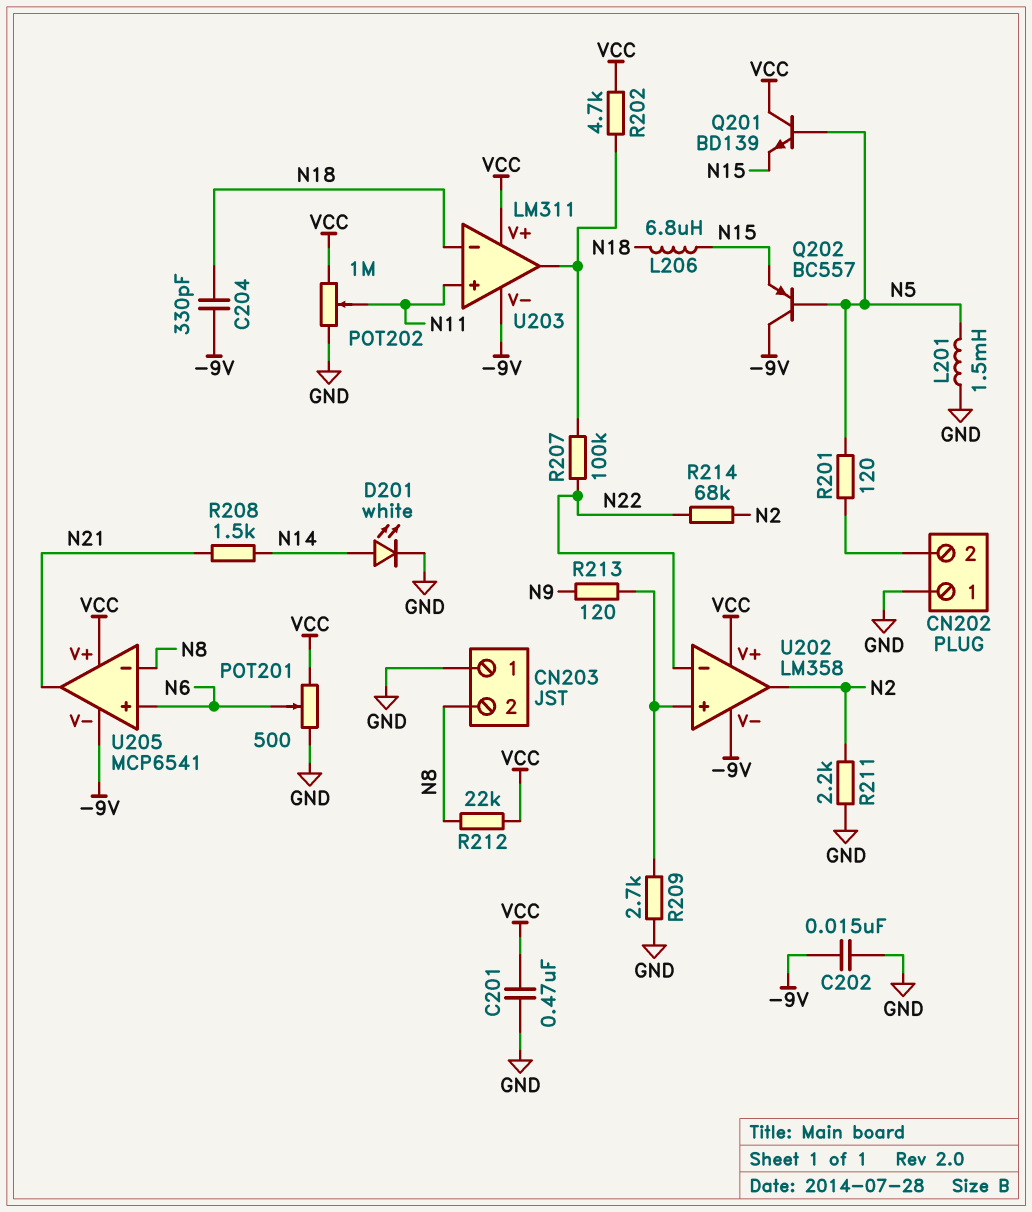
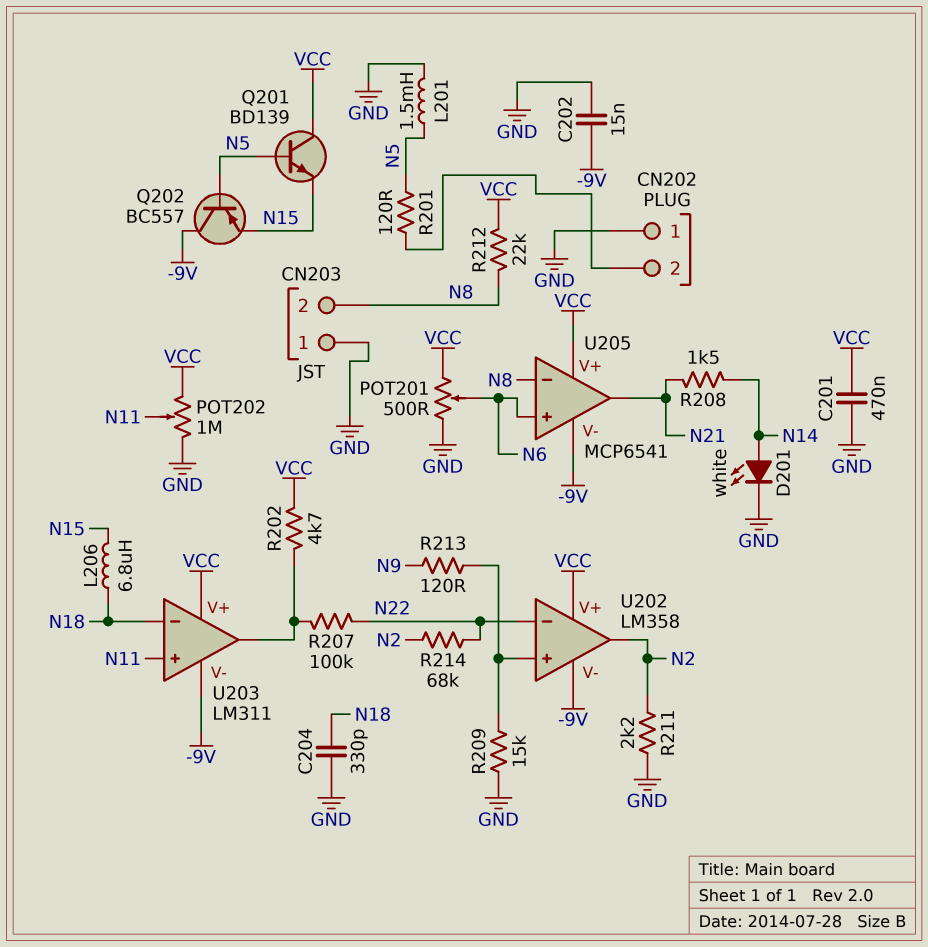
C204: 330pF (-9V, N18) -> 330pF (GND, N18)
R209: 2.7k (GND, U202/in+) -> 15k (GND, U202/in+)

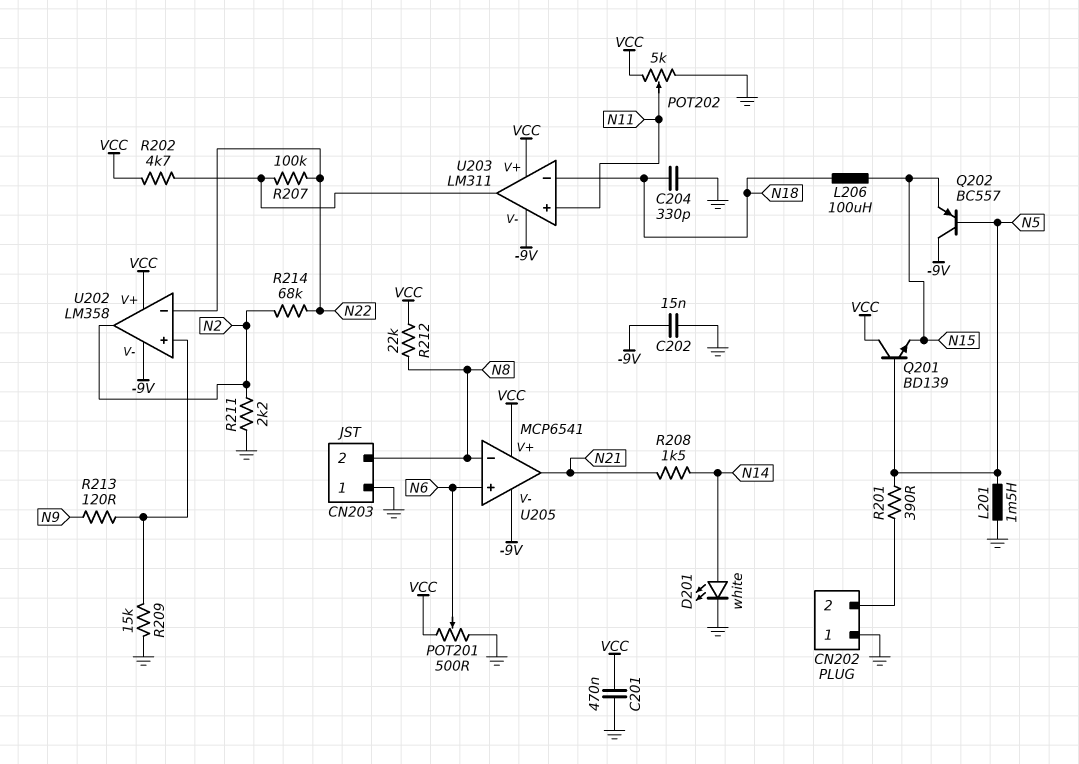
L206: 6.8uH (N15, N18) -> 100uH (N15, N18)
POT202: 1M (GND, VCC, wiper N11) -> 5k (GND, VCC, wiper N11)
R201: 120 (CN202/2, N5) -> 390 (CN202/2, N5)

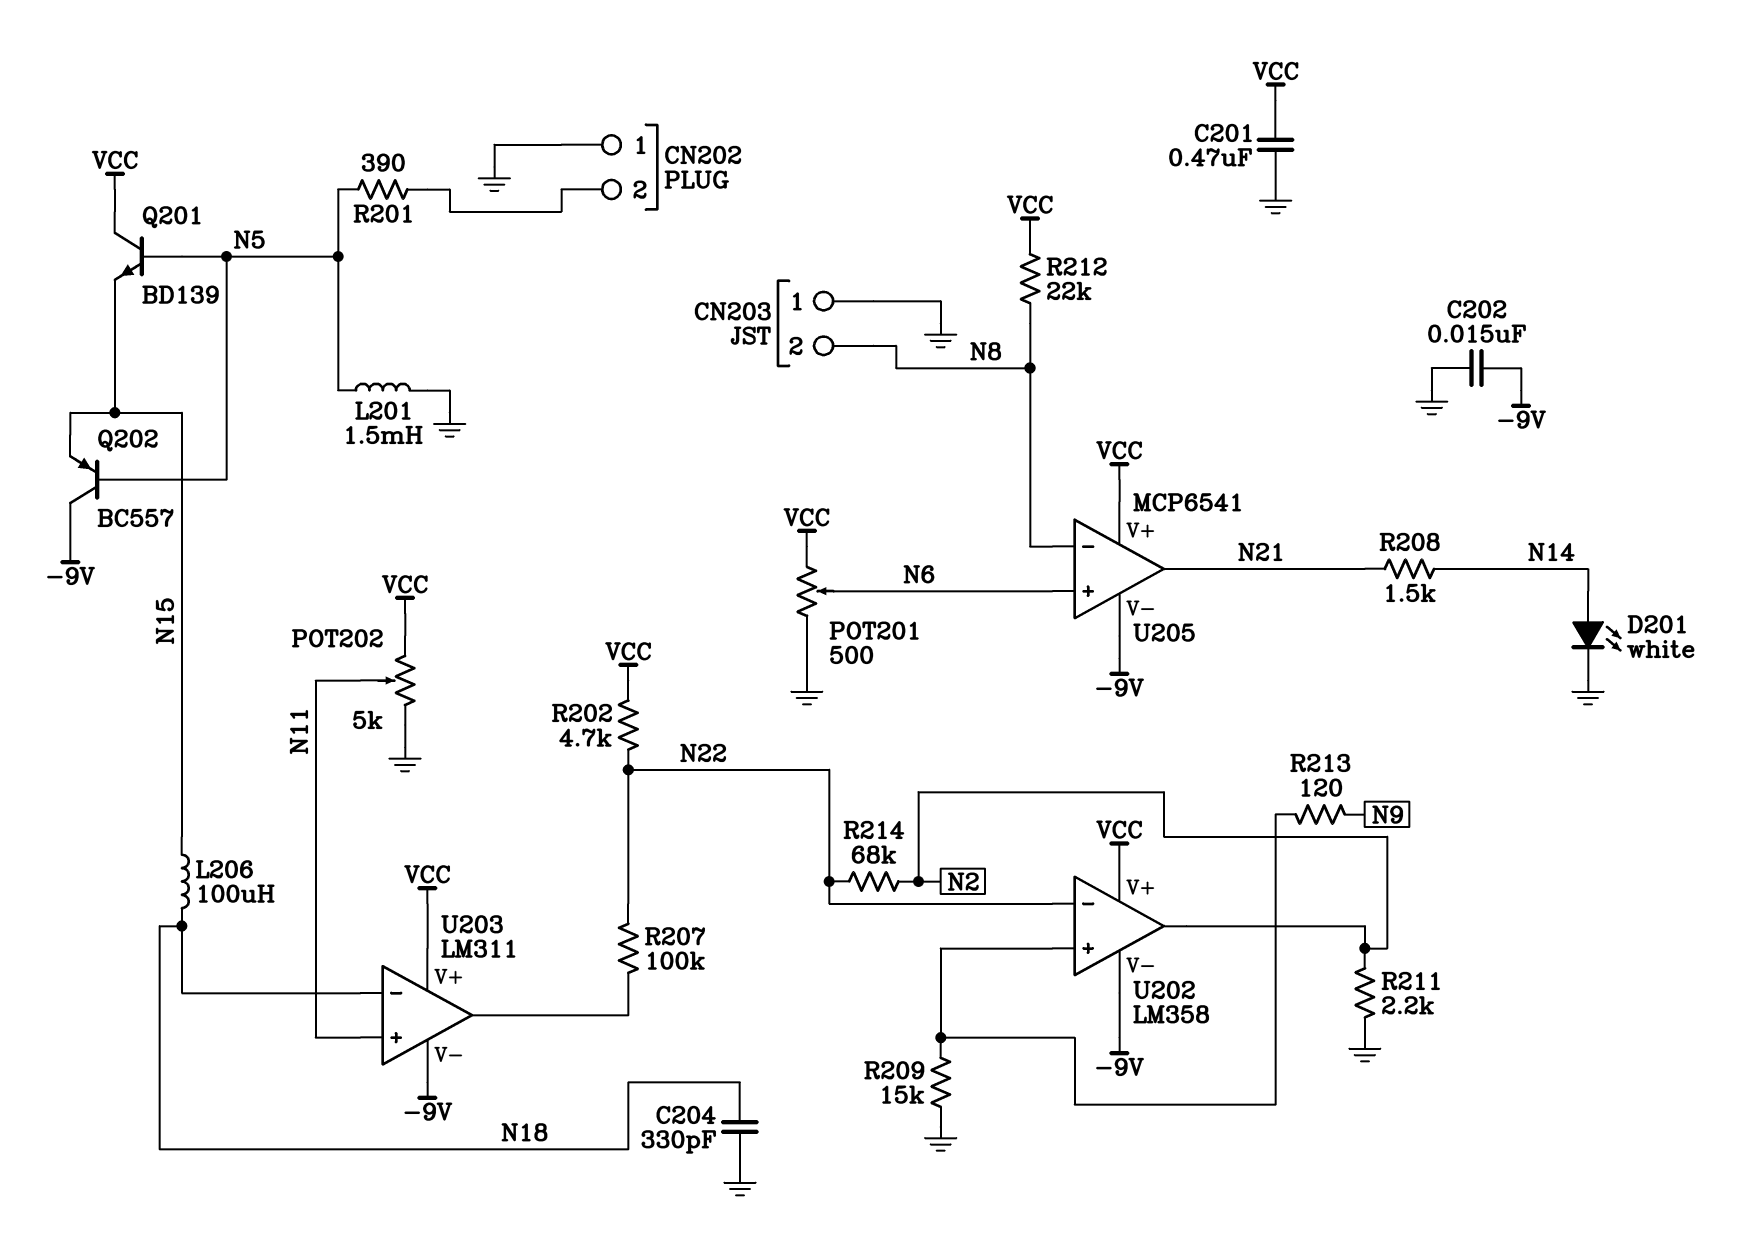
R202: 4.7k (U203/out, VCC) -> 4.7k (N22, VCC)

